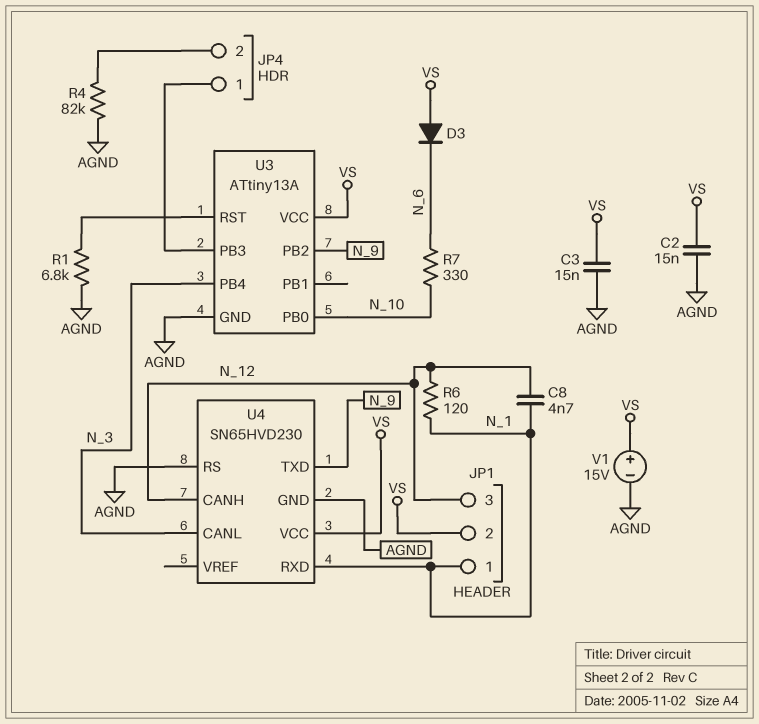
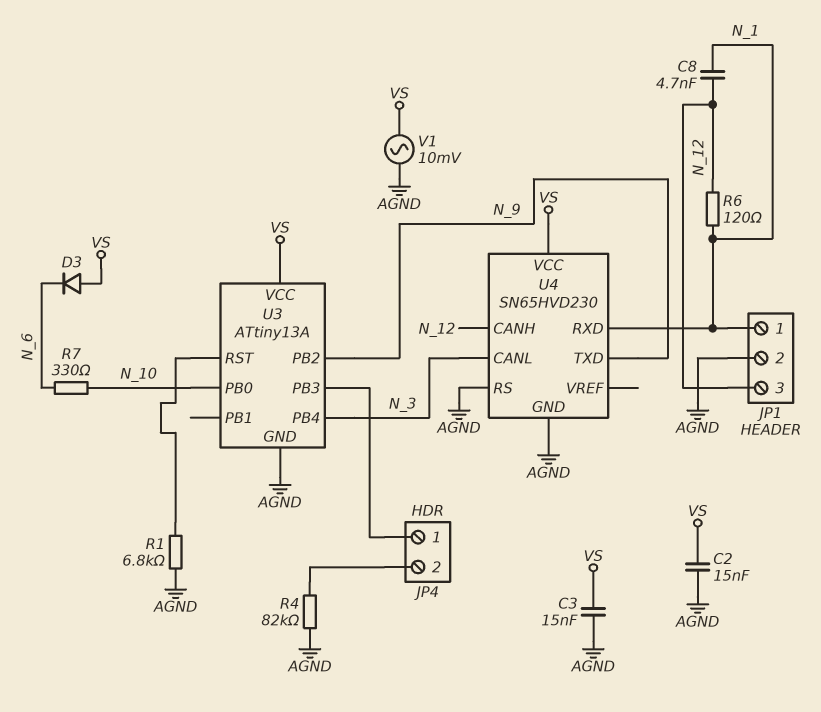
JP1 pin 2: VS -> AGND
V1: 15V (plus VS, minus AGND) -> AC 10mV (AGND, VS)

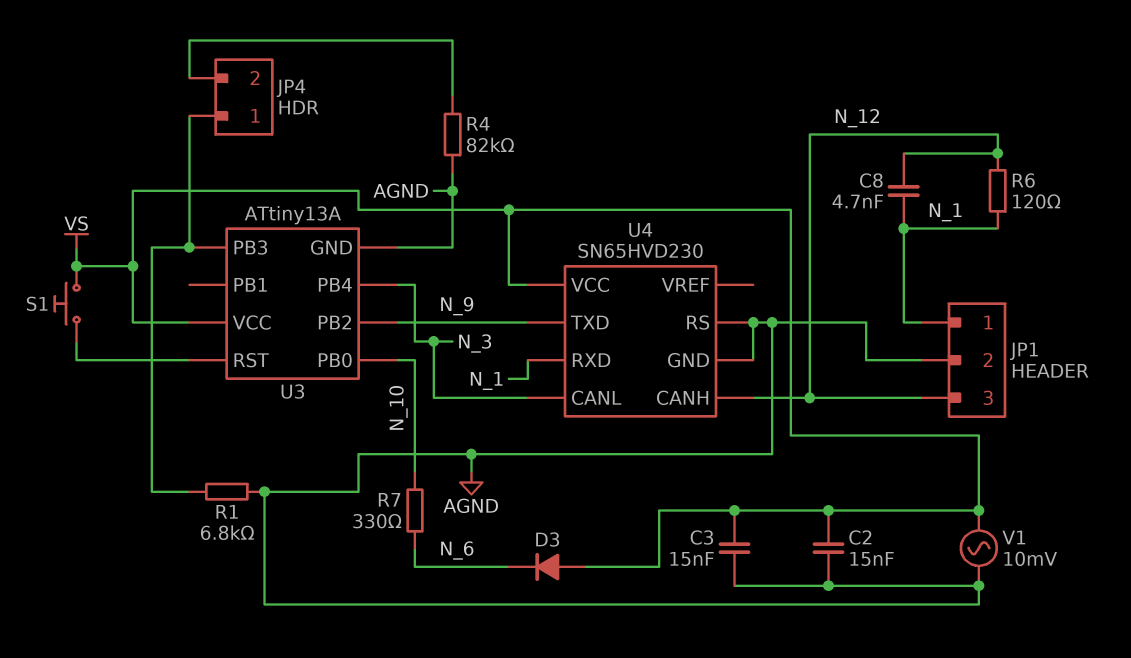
R1: 6.8k (AGND, U3/RST) -> 6.8k (AGND, JP4/1)
S1: none -> button (U3/RST, VS)

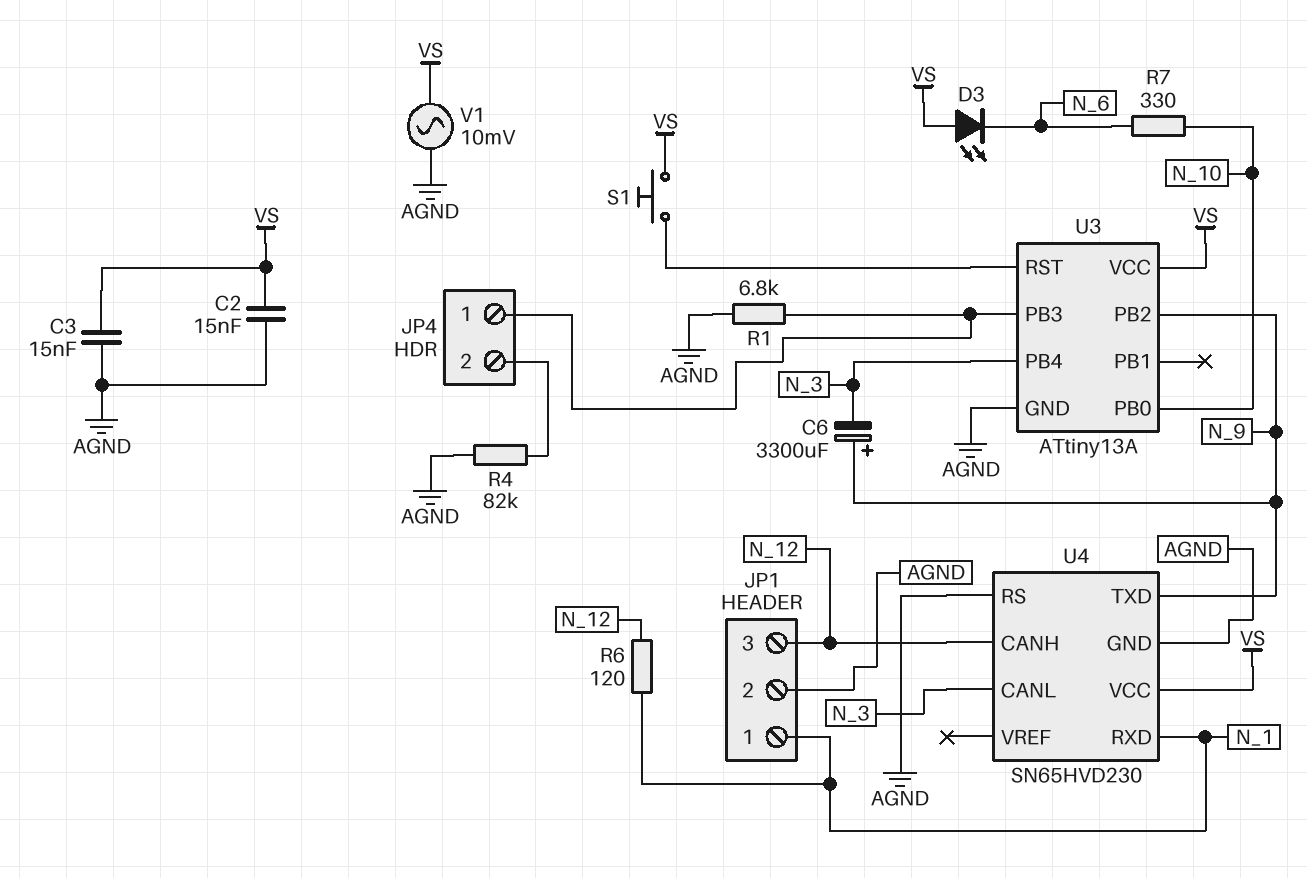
C6: none -> 3300uF (plus N_9, minus N_3)
C8: 4.7nF (N_1, N_12) -> none
D3: diode (A VS, K N_6) -> LED (A VS, K N_6)

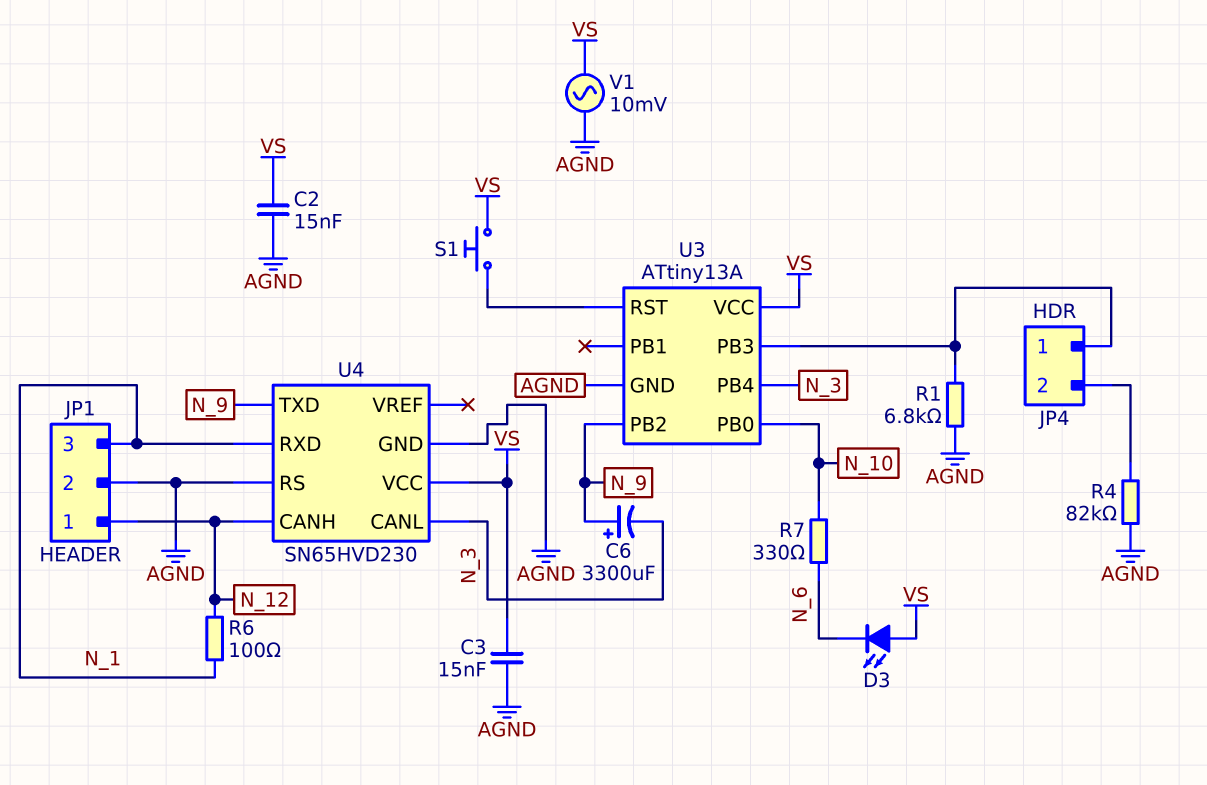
JP1 pin 1: N_1 -> N_12
JP1 pin 3: N_12 -> N_1
R6: 120 (N_1, N_12) -> 100 (N_1, N_12)

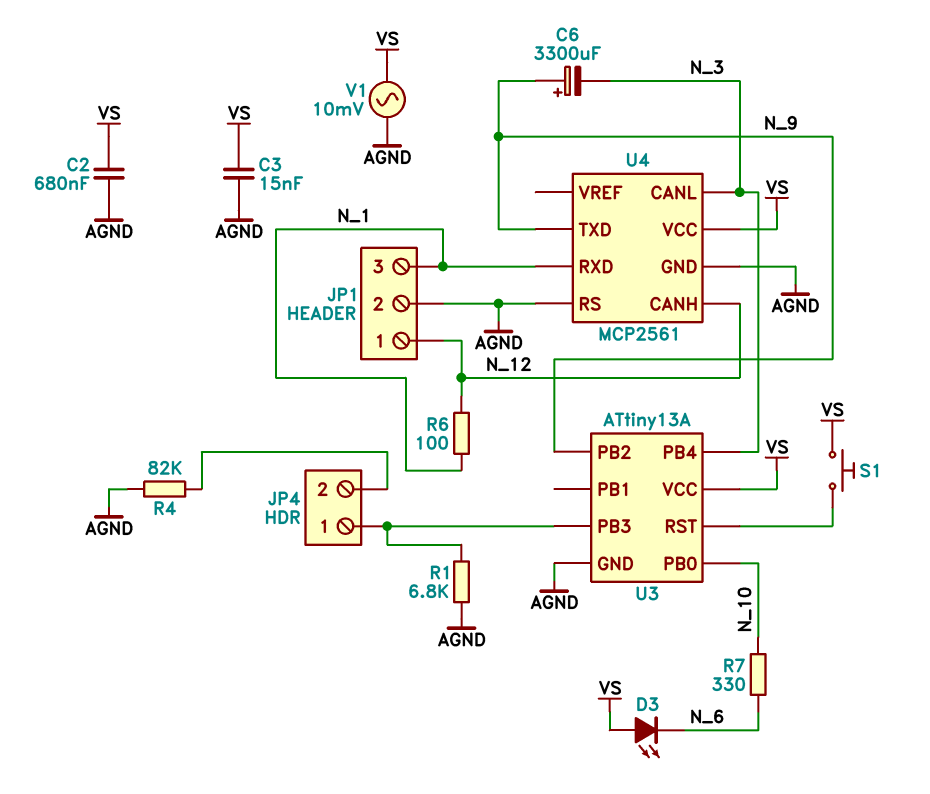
C2: 15nF (AGND, VS) -> 680nF (AGND, VS)
U4: SN65HVD230 -> MCP2561

